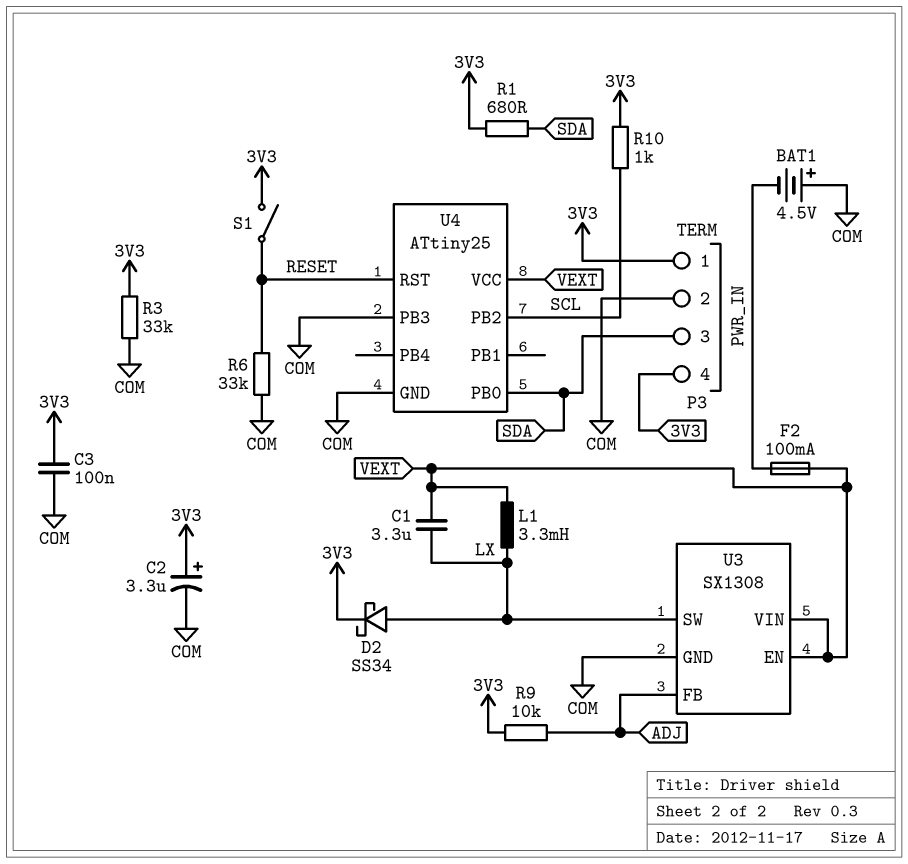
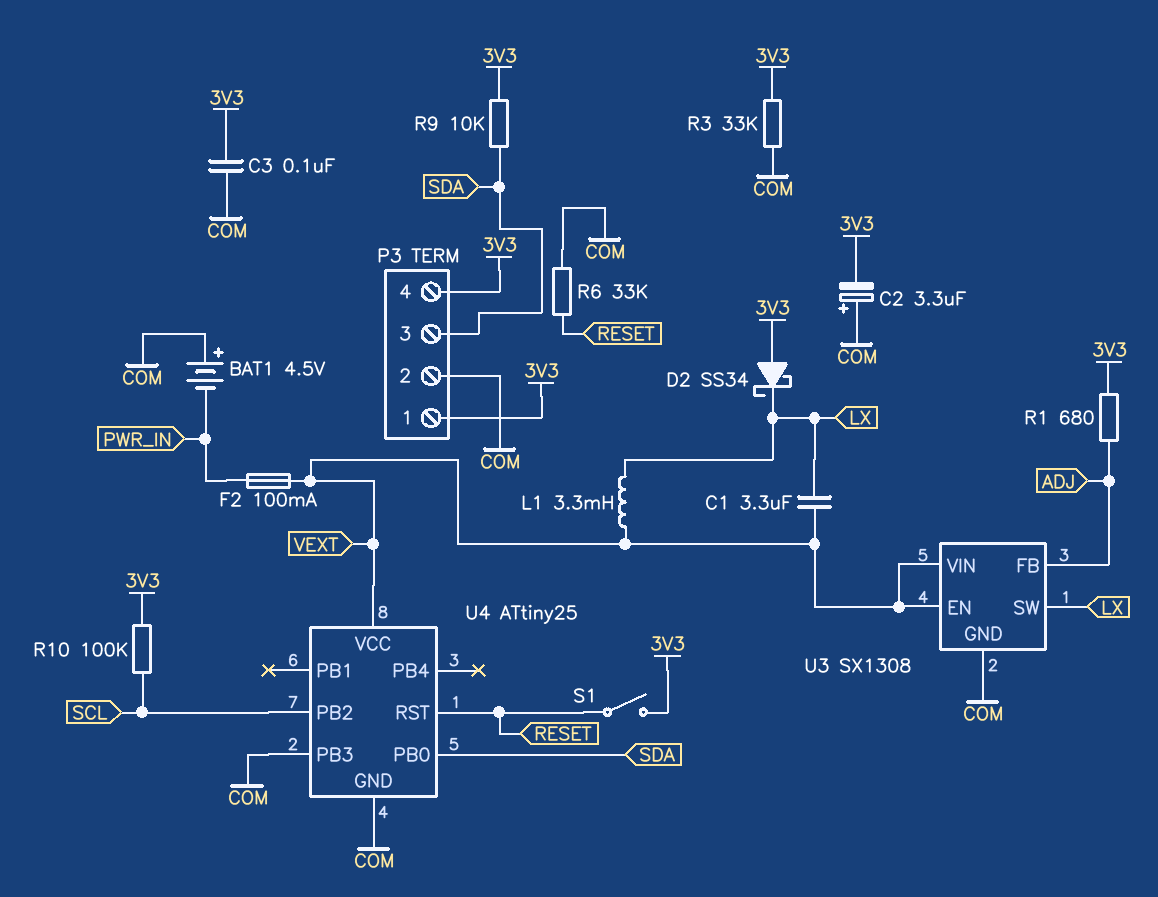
C2: 3.3uF (plus 3V3, minus COM) -> 3.3uF (plus COM, minus 3V3)
D2: schottky SS34 (A LX, K 3V3) -> schottky SS34 (A 3V3, K LX)
R1: 680 (3V3, SDA) -> 680 (3V3, ADJ)
R9: 10k (3V3, ADJ) -> 10k (3V3, SDA)
R10: 1k (3V3, SCL) -> 100k (3V3, SCL)

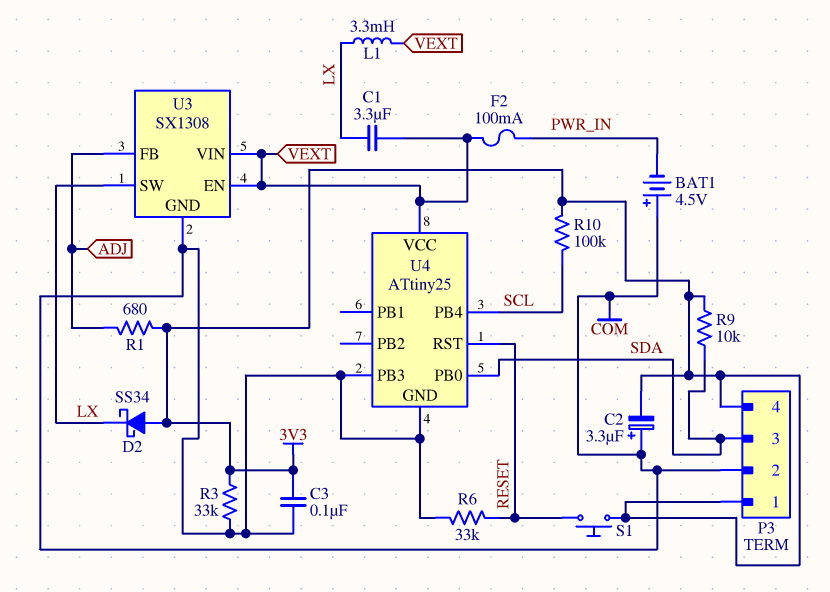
S1: switch (3V3, RESET) -> button (3V3, RESET)
U4 pin PB2: SCL -> none
U4 pin PB4: none -> SCL

